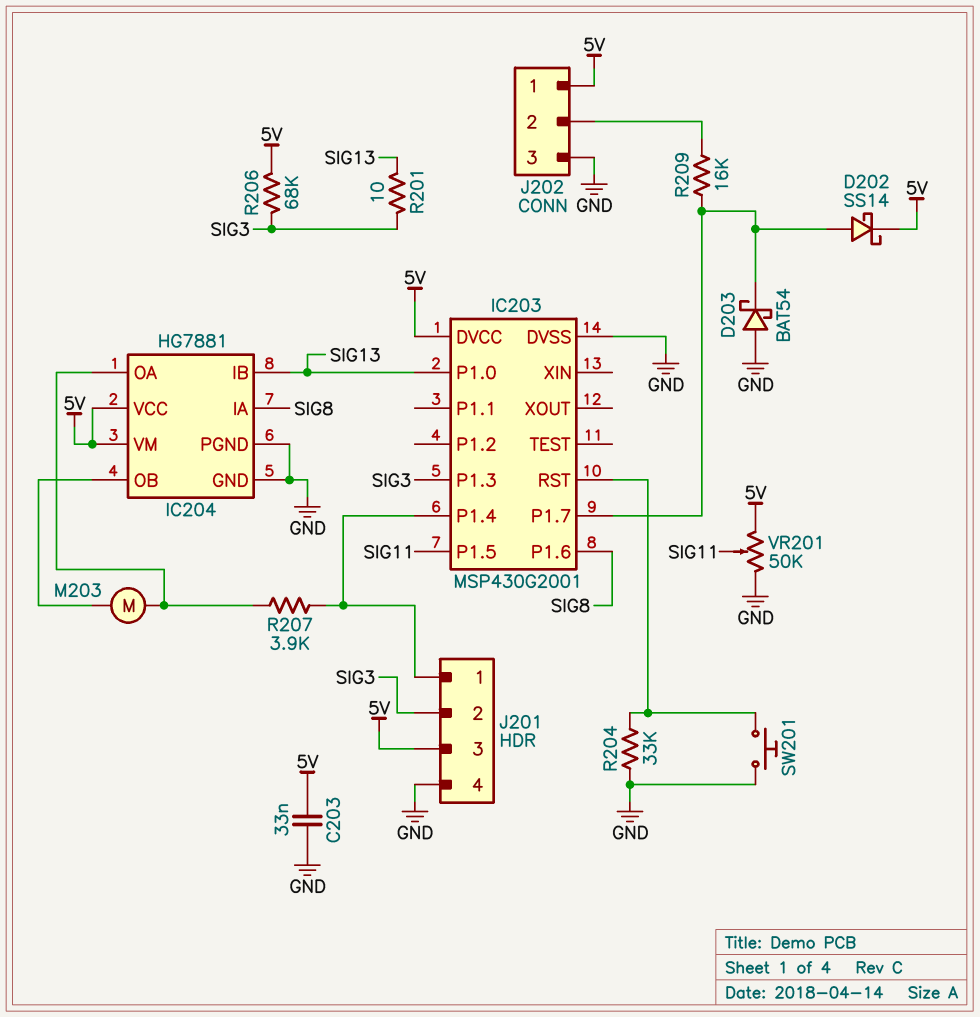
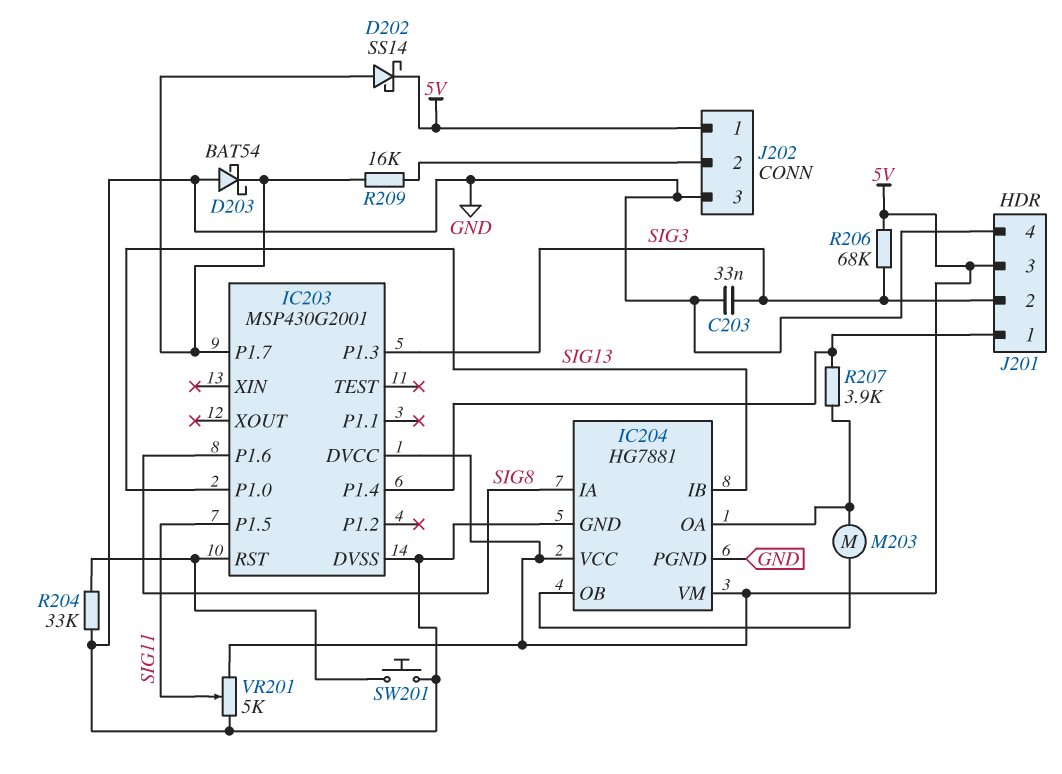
C203: 33nF (5V, GND) -> 33nF (GND, SIG3)
R201: 10 (SIG3, SIG13) -> none
VR201: 50k (5V, GND, wiper SIG11) -> 5k (5V, GND, wiper SIG11)

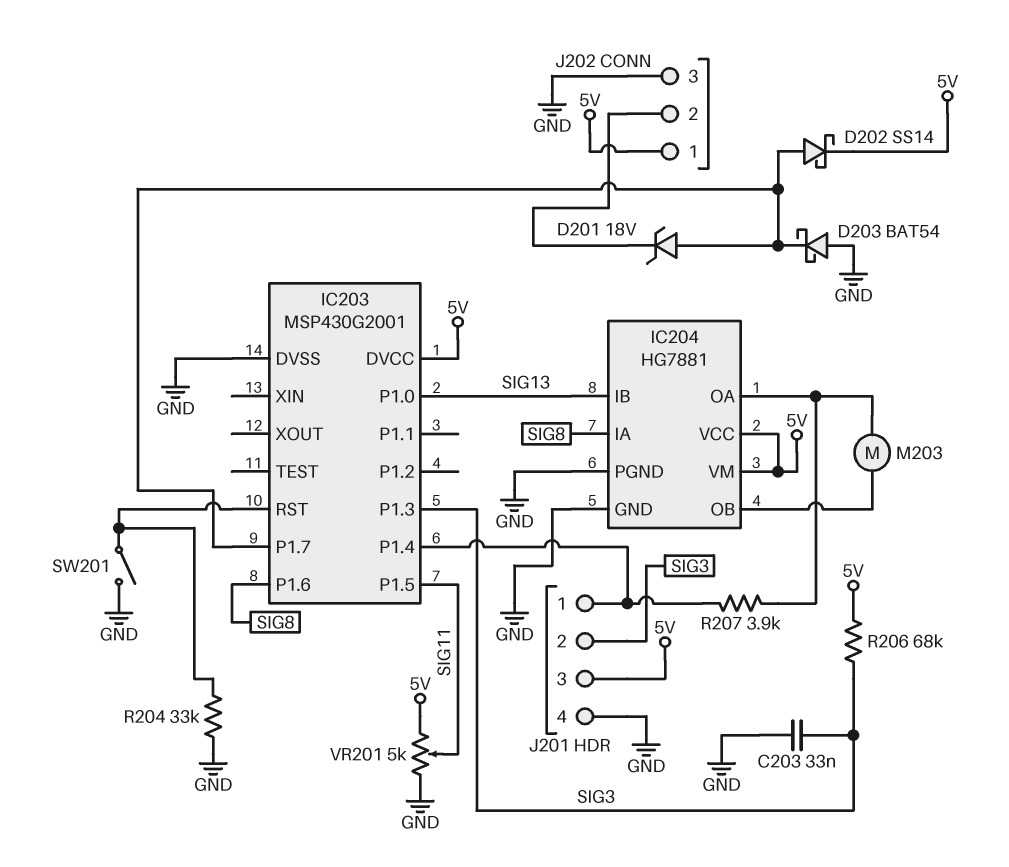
D201: none -> zener 18V (A IC203/P1.7, K J202/2)
R209: 16k (IC203/P1.7, J202/2) -> none
SW201: button (GND, IC203/RST) -> switch (GND, IC203/RST)

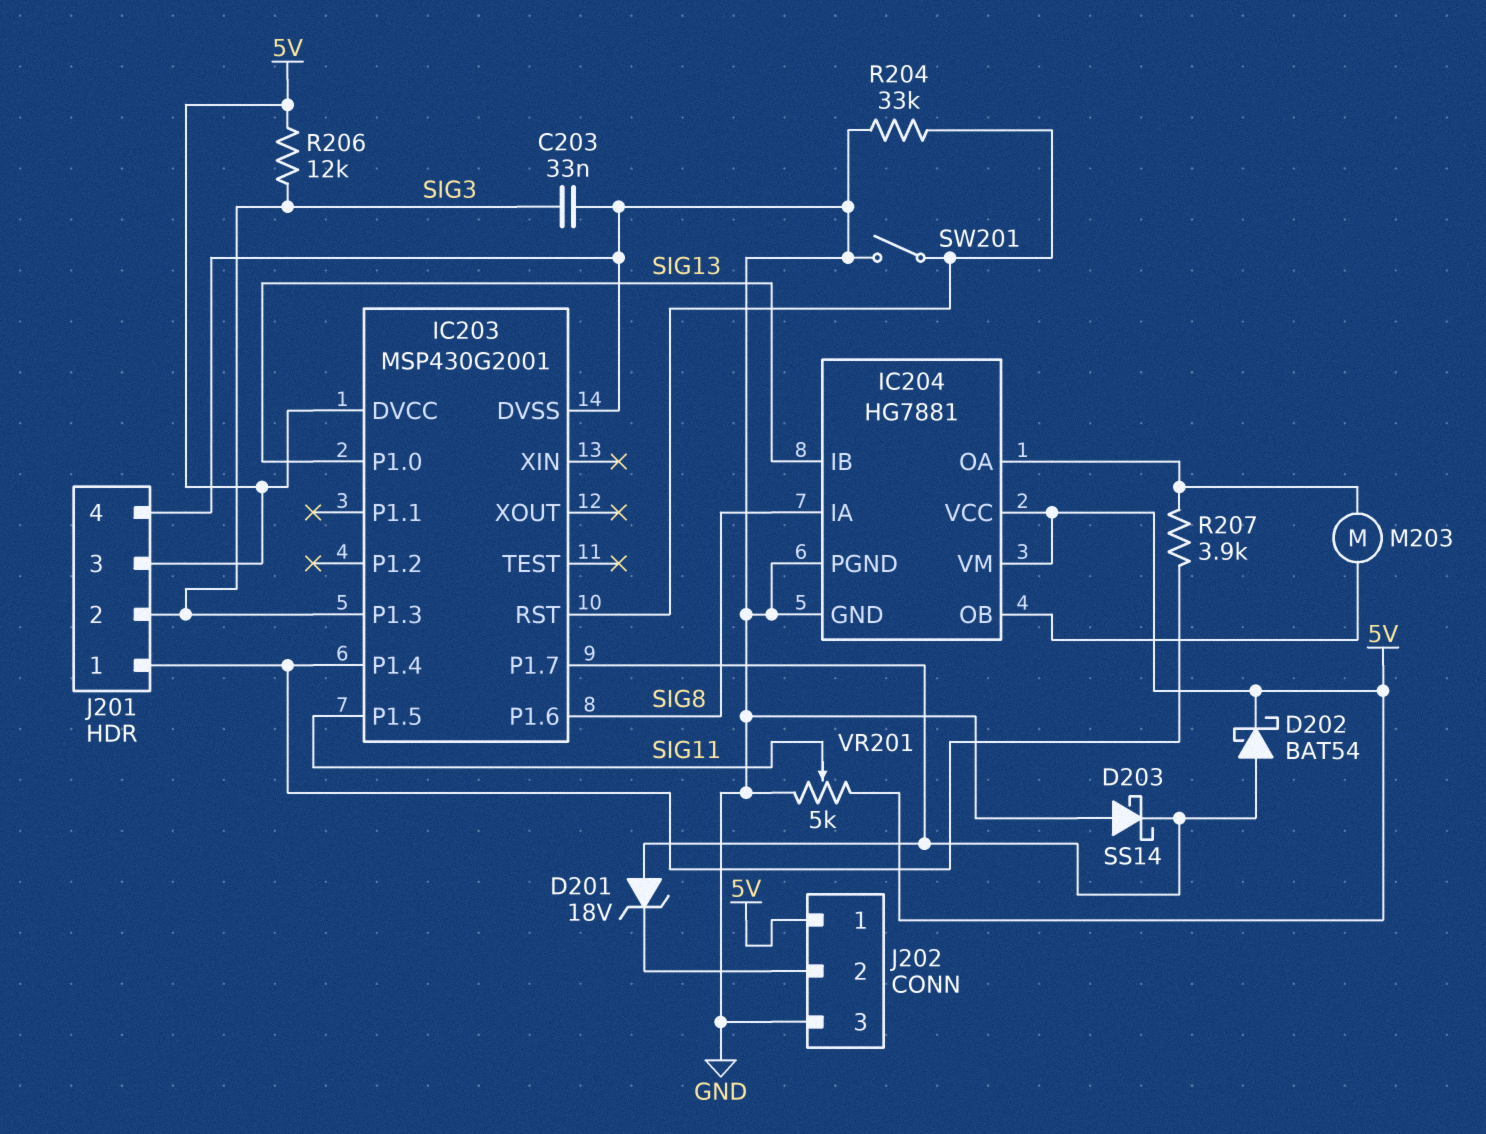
D202: schottky SS14 (A IC203/P1.7, K 5V) -> schottky BAT54 (A IC203/P1.7, K 5V)
D203: schottky BAT54 (A GND, K IC203/P1.7) -> schottky SS14 (A GND, K IC203/P1.7)
R206: 68k (5V, SIG3) -> 12k (5V, SIG3)

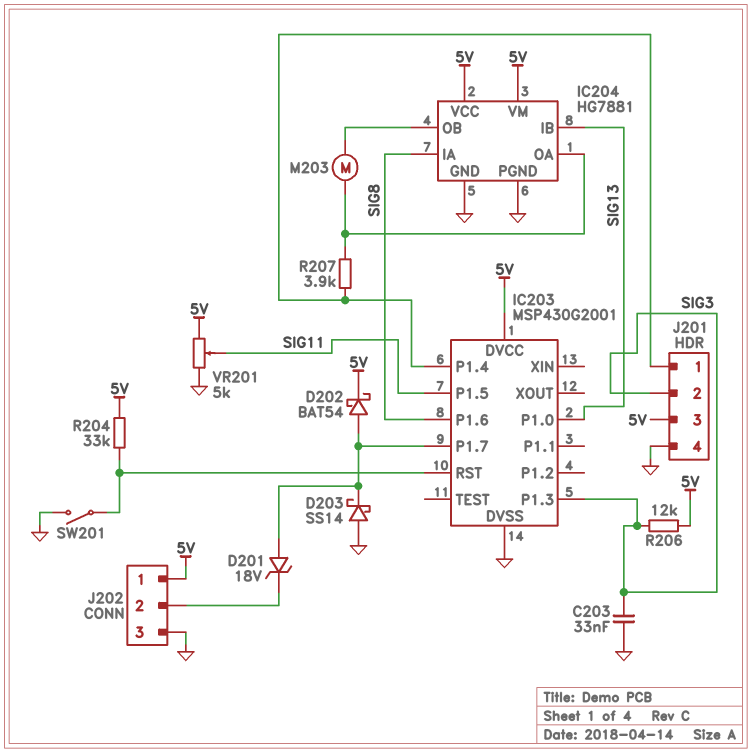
R204: 33k (GND, IC203/RST) -> 33k (5V, IC203/RST)

